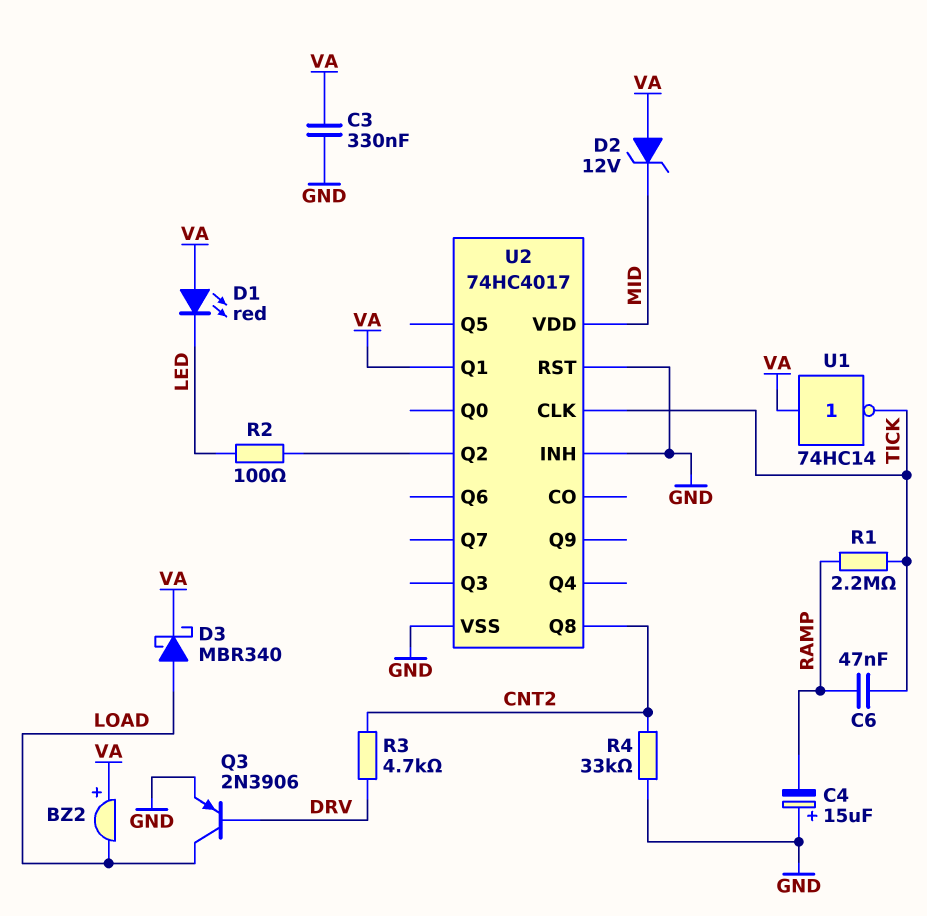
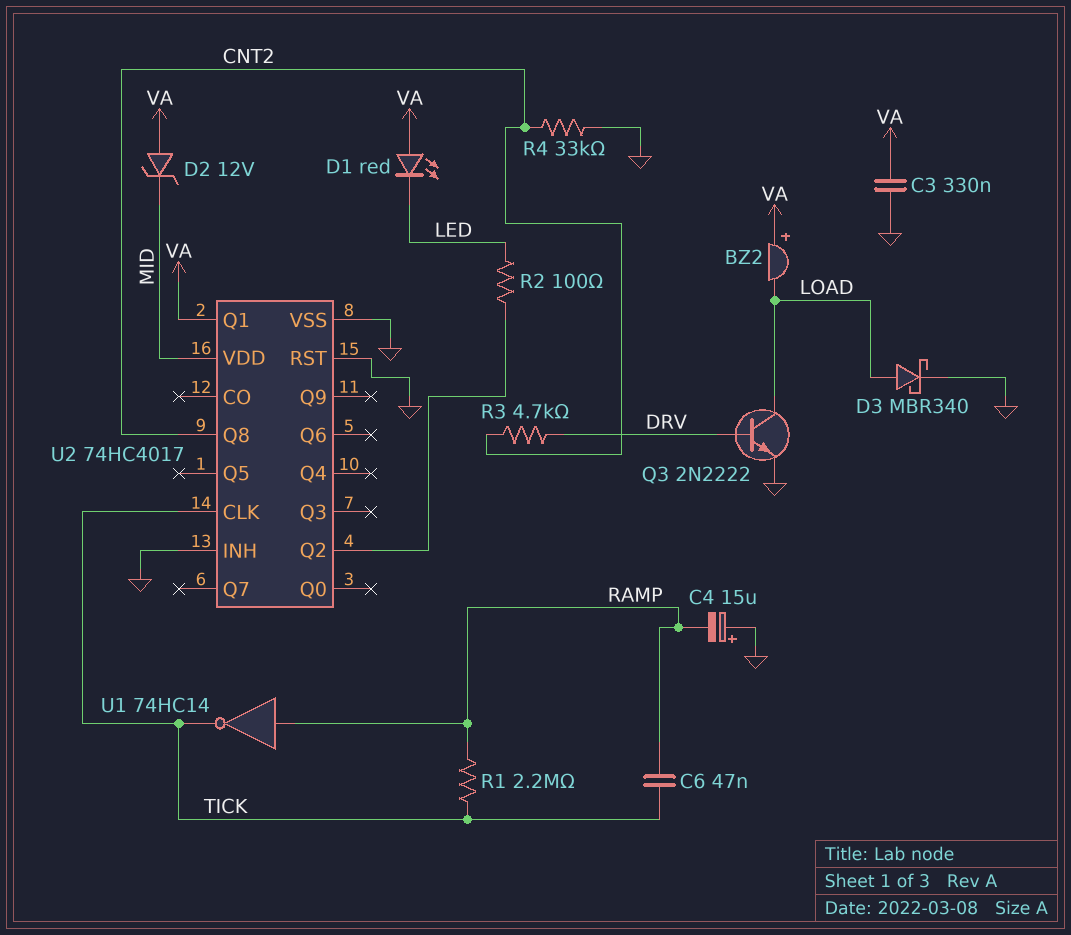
D3: schottky MBR340 (A LOAD, K VA) -> schottky MBR340 (A LOAD, K GND)
Q3: PNP 2N3906 (B DRV, C LOAD, E GND) -> NPN 2N2222 (B DRV, C LOAD, E GND)
U1: NOT 74HC14 (in VA, out TICK) -> NOT 74HC14 (in RAMP, out TICK)

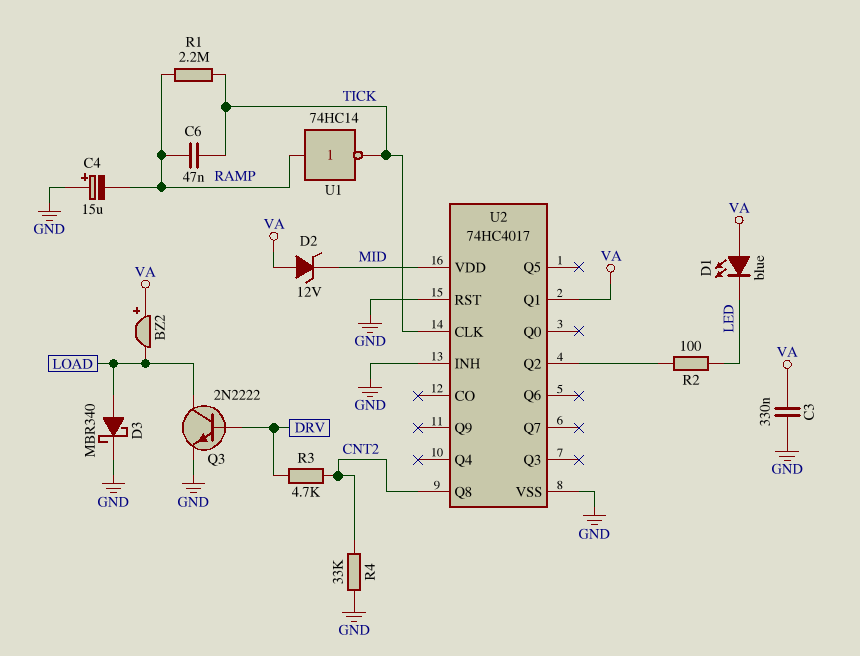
D1: LED red (A VA, K LED) -> LED blue (A VA, K LED)

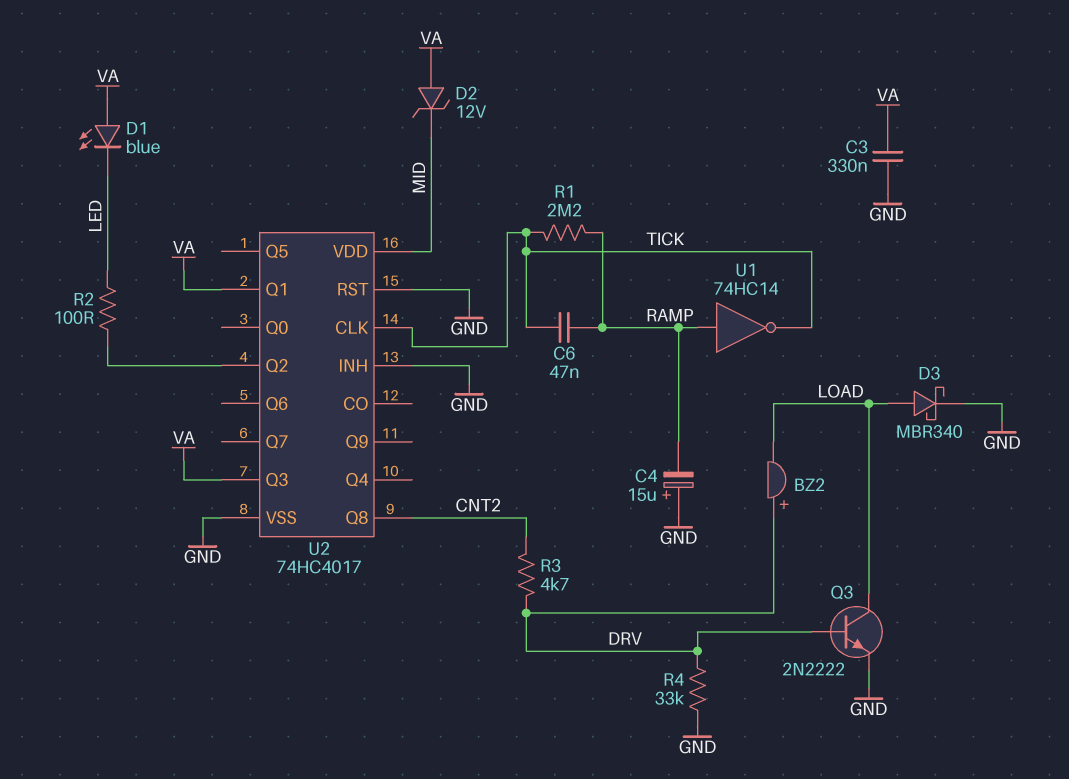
BZ2: buzzer (plus VA, minus LOAD) -> buzzer (plus DRV, minus LOAD)
R4: 33k (CNT2, GND) -> 33k (DRV, GND)
U2 pin Q3: none -> VA

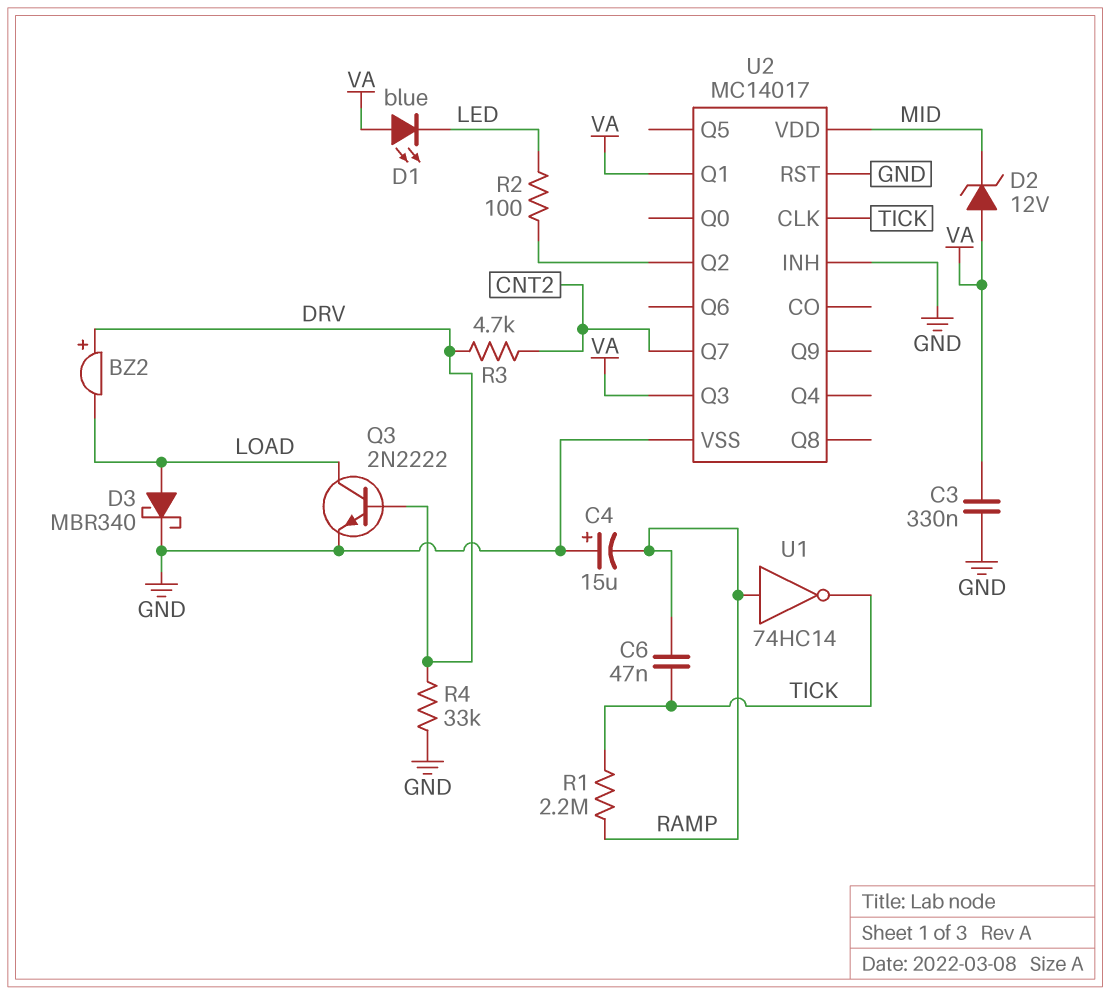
U2: 74HC4017 -> MC14017
U2 pin Q7: none -> CNT2
U2 pin Q8: CNT2 -> none

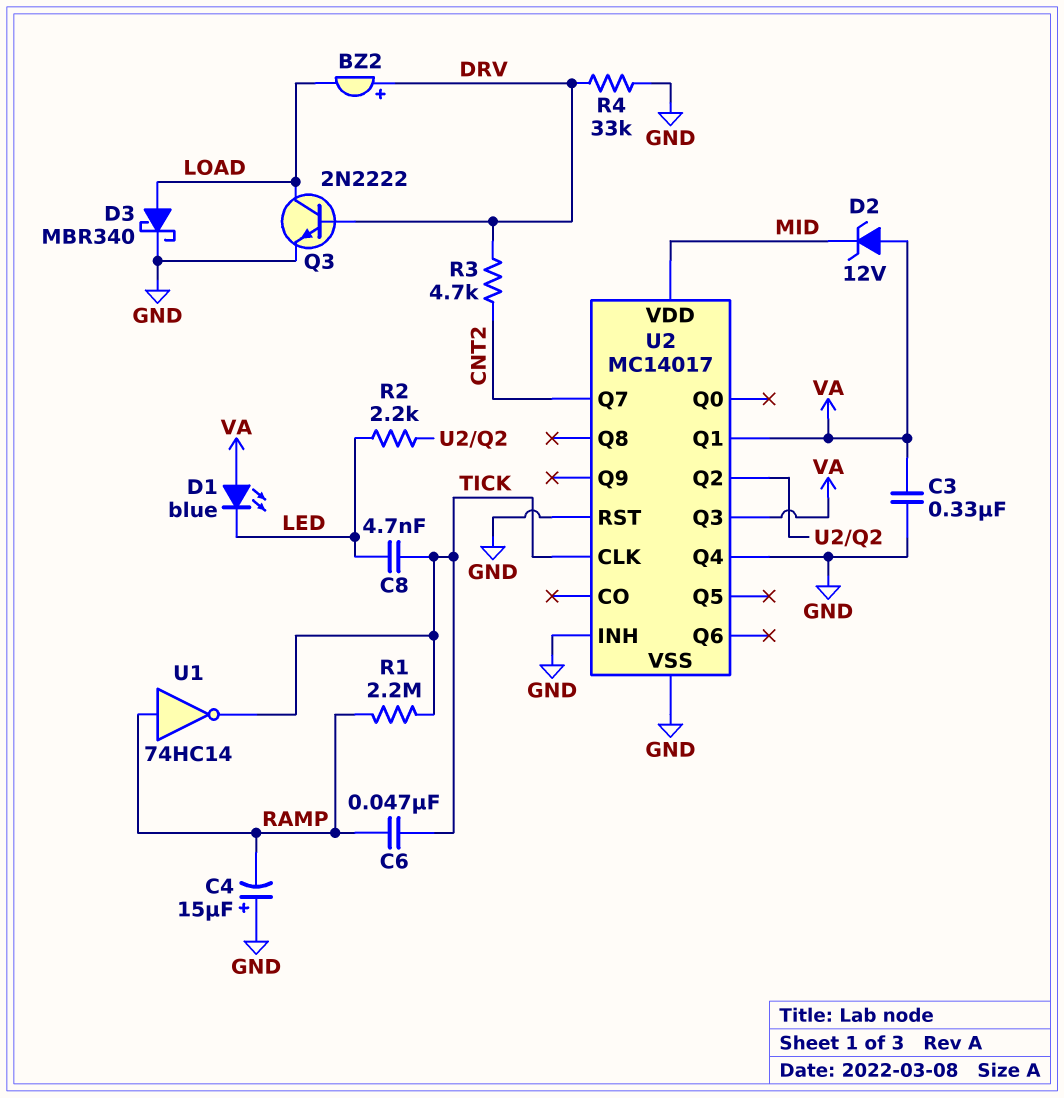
C8: none -> 4.7nF (LED, TICK)
R2: 100 (LED, U2/Q2) -> 2.2k (LED, U2/Q2)
U2 pin Q4: none -> GND

